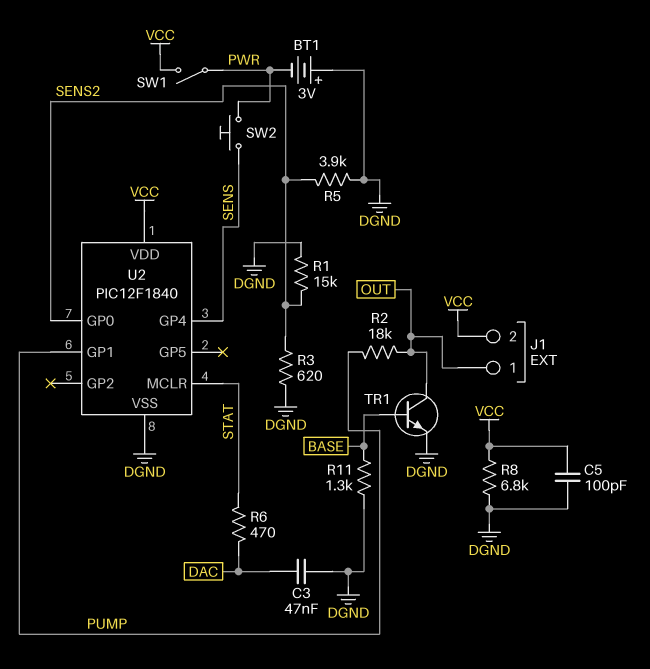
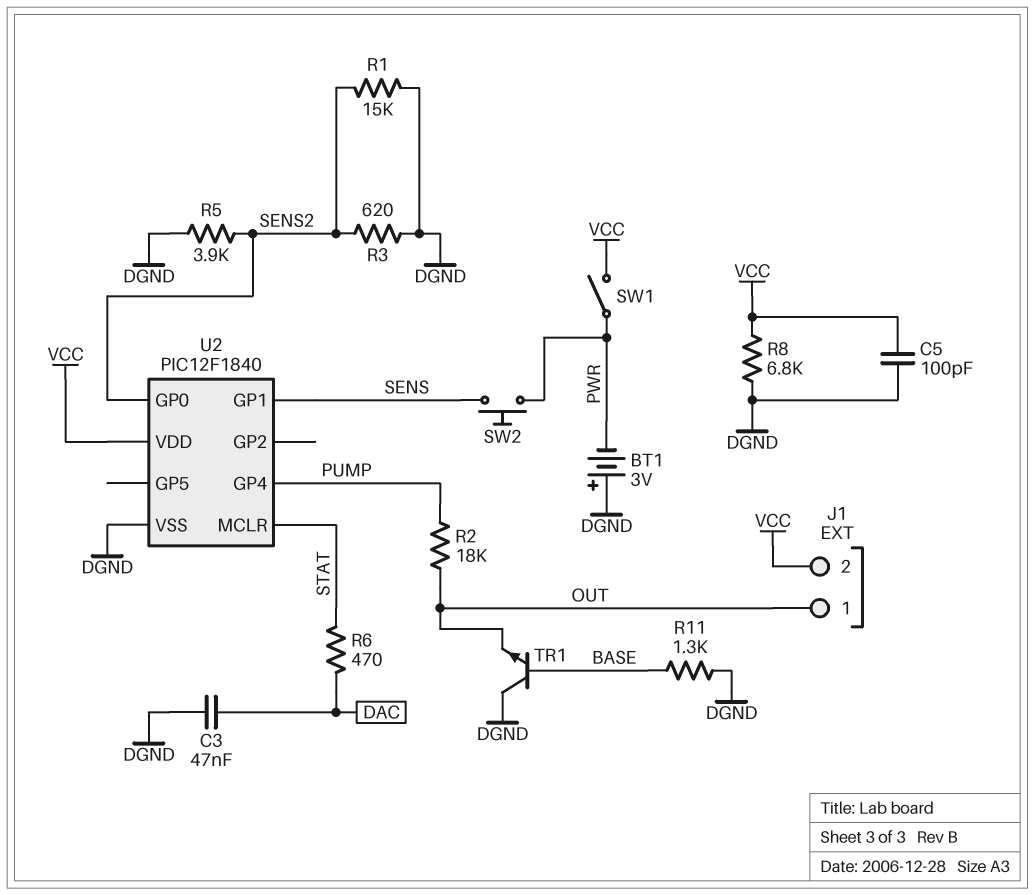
TR1: NPN (B BASE, C OUT, E DGND) -> NPN (B BASE, C DGND, E OUT)
U2 pin GP1: PUMP -> SENS
U2 pin GP4: SENS -> PUMP

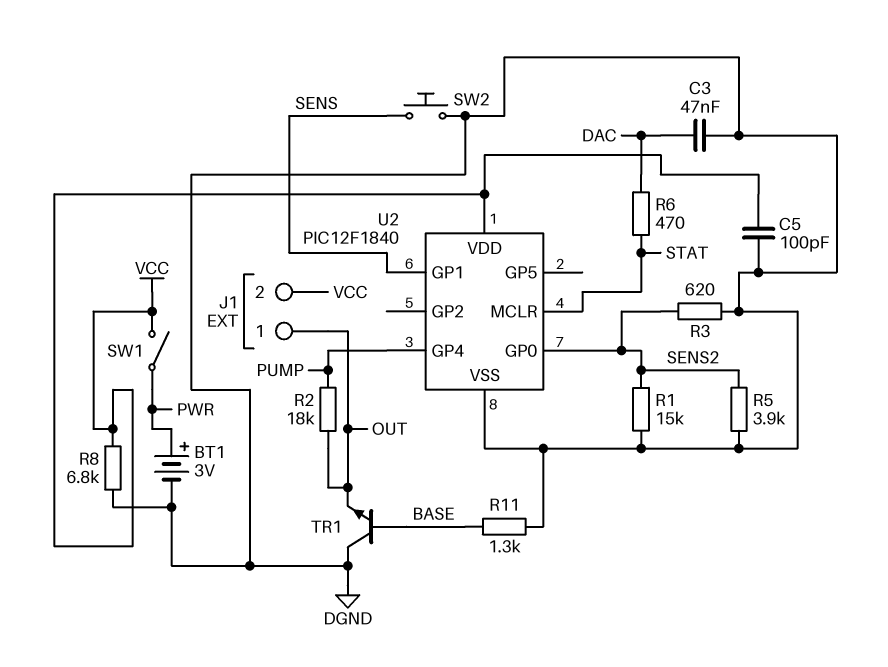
BT1: 3V (plus DGND, minus PWR) -> 3V (plus PWR, minus DGND)
SW2: button (PWR, SENS) -> button (DGND, SENS)

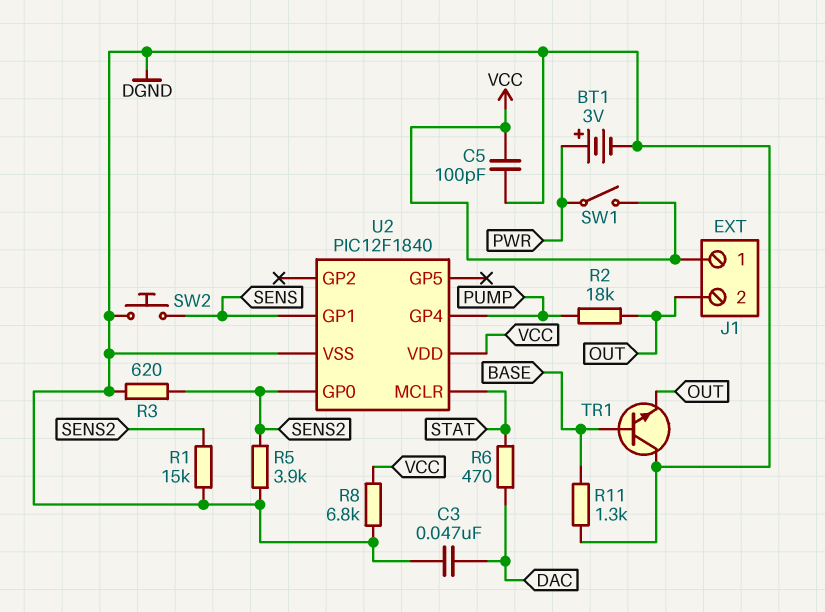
J1 pin 1: OUT -> VCC
J1 pin 2: VCC -> OUT

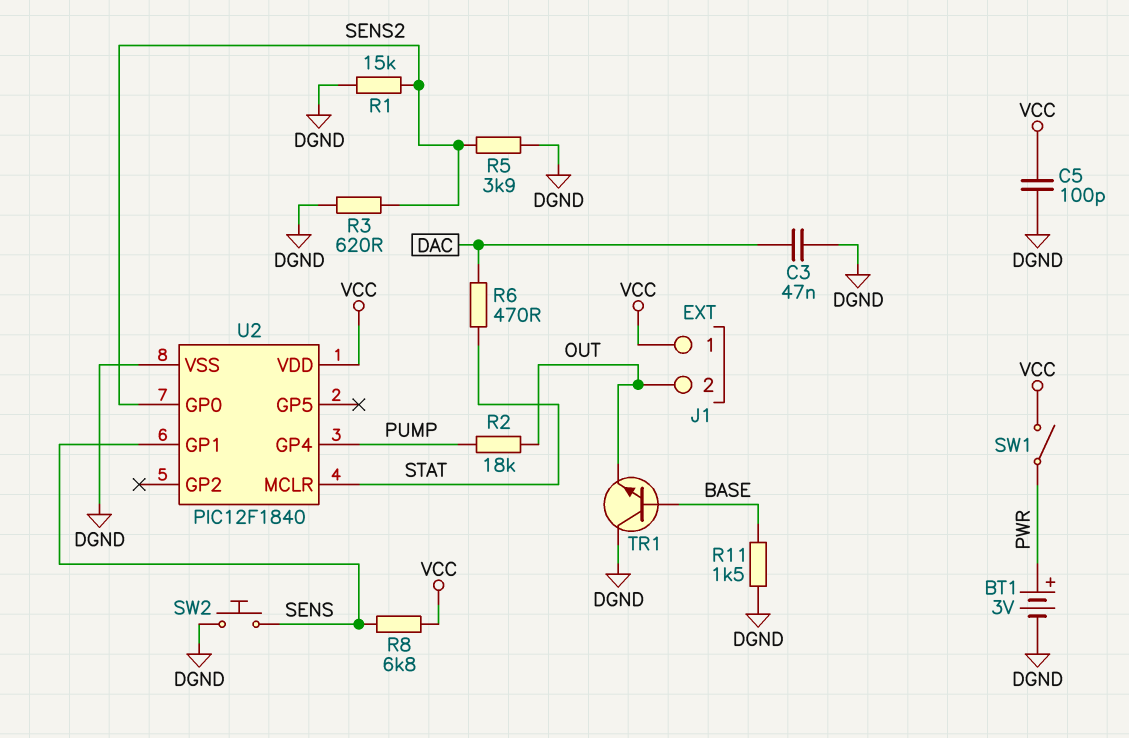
R8: 6.8k (DGND, VCC) -> 6.8k (SENS, VCC)
R11: 1.3k (BASE, DGND) -> 1.5k (BASE, DGND)

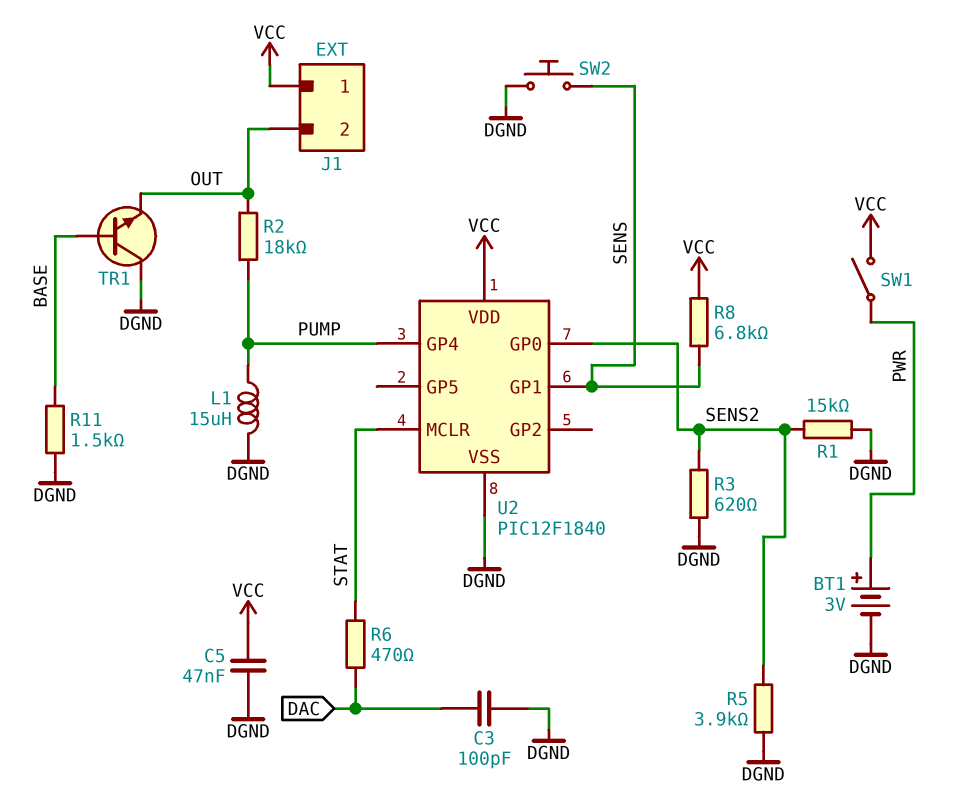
C3: 47nF (DAC, DGND) -> 100pF (DAC, DGND)
C5: 100pF (DGND, VCC) -> 47nF (DGND, VCC)
L1: none -> 15uH (DGND, PUMP)

